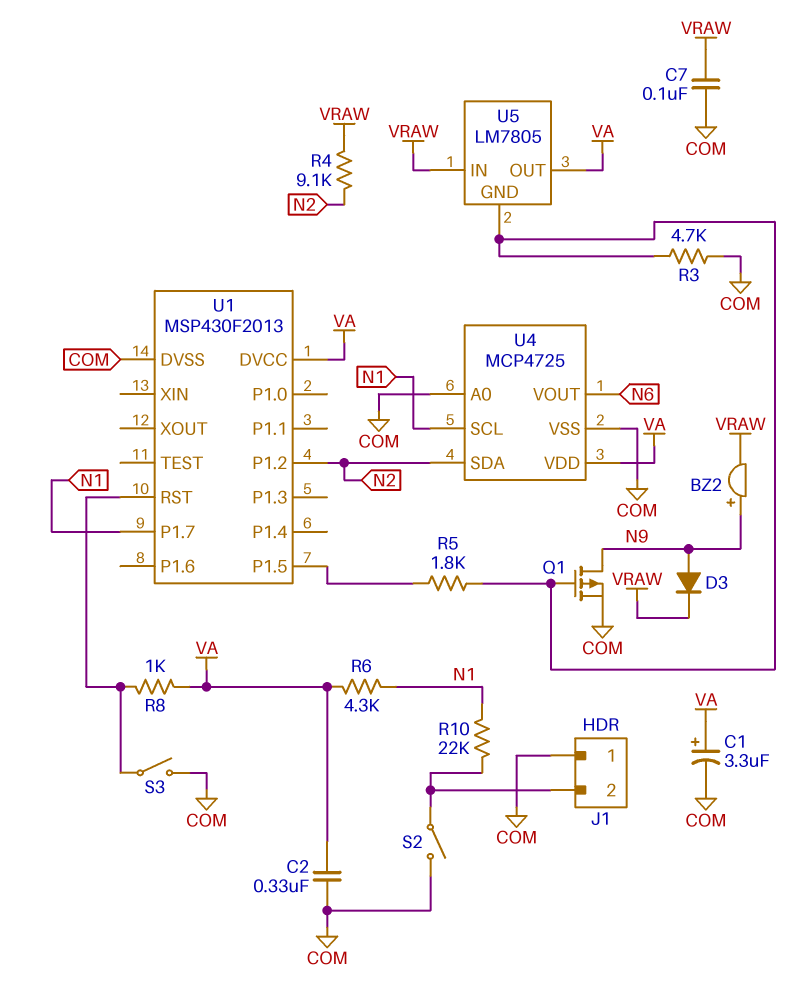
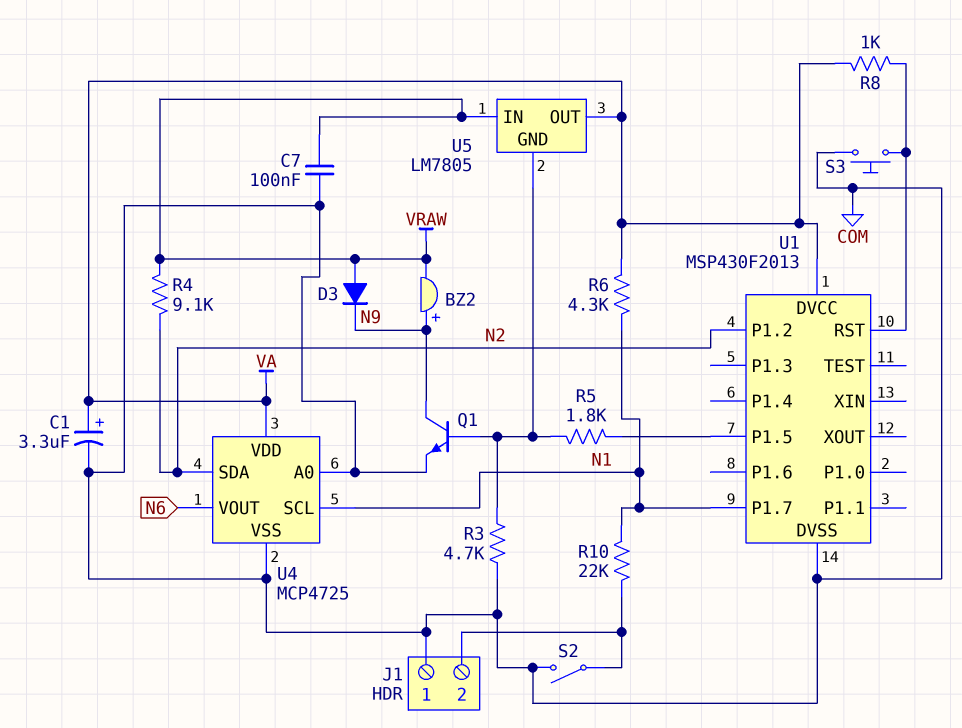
C2: 330nF (COM, VA) -> none
D3: diode (A N9, K VRAW) -> diode (A VRAW, K N9)
Q1: PMOS (G U5/GND, D N9, S COM) -> NPN (B U5/GND, C N9, E COM)
S3: switch (COM, U1/RST) -> button (COM, U1/RST)

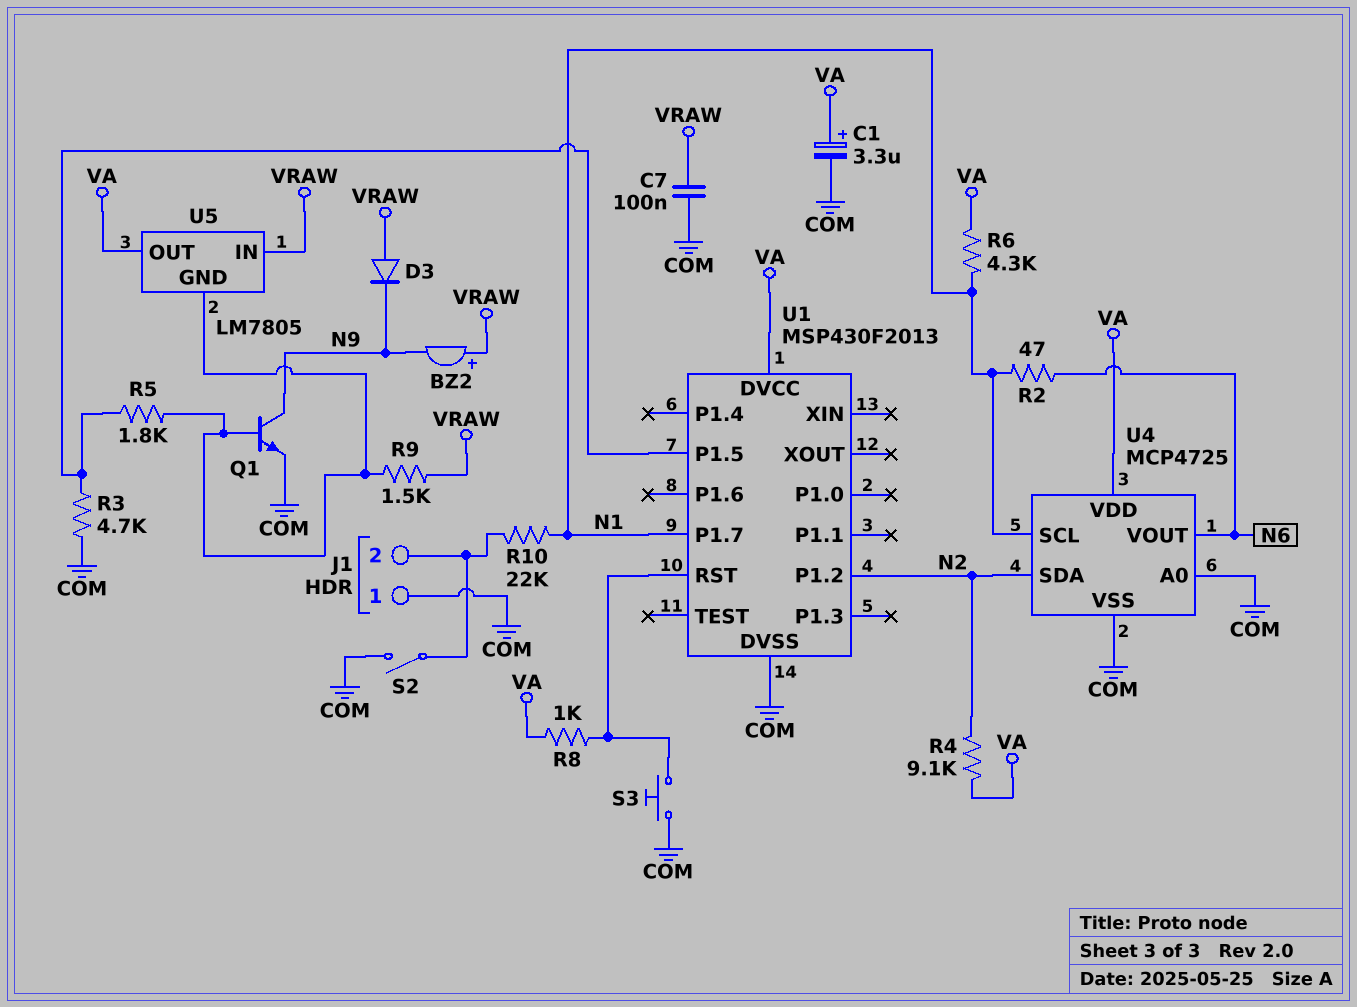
BZ2: buzzer (plus N9, minus VRAW) -> buzzer (plus VRAW, minus N9)
R2: none -> 47 (N1, N6)
R3: 4.7k (COM, U5/GND) -> 4.7k (COM, U1/P1.5)
R4: 9.1k (N2, VRAW) -> 9.1k (N2, VA)
R9: none -> 1.5k (U5/GND, VRAW)

